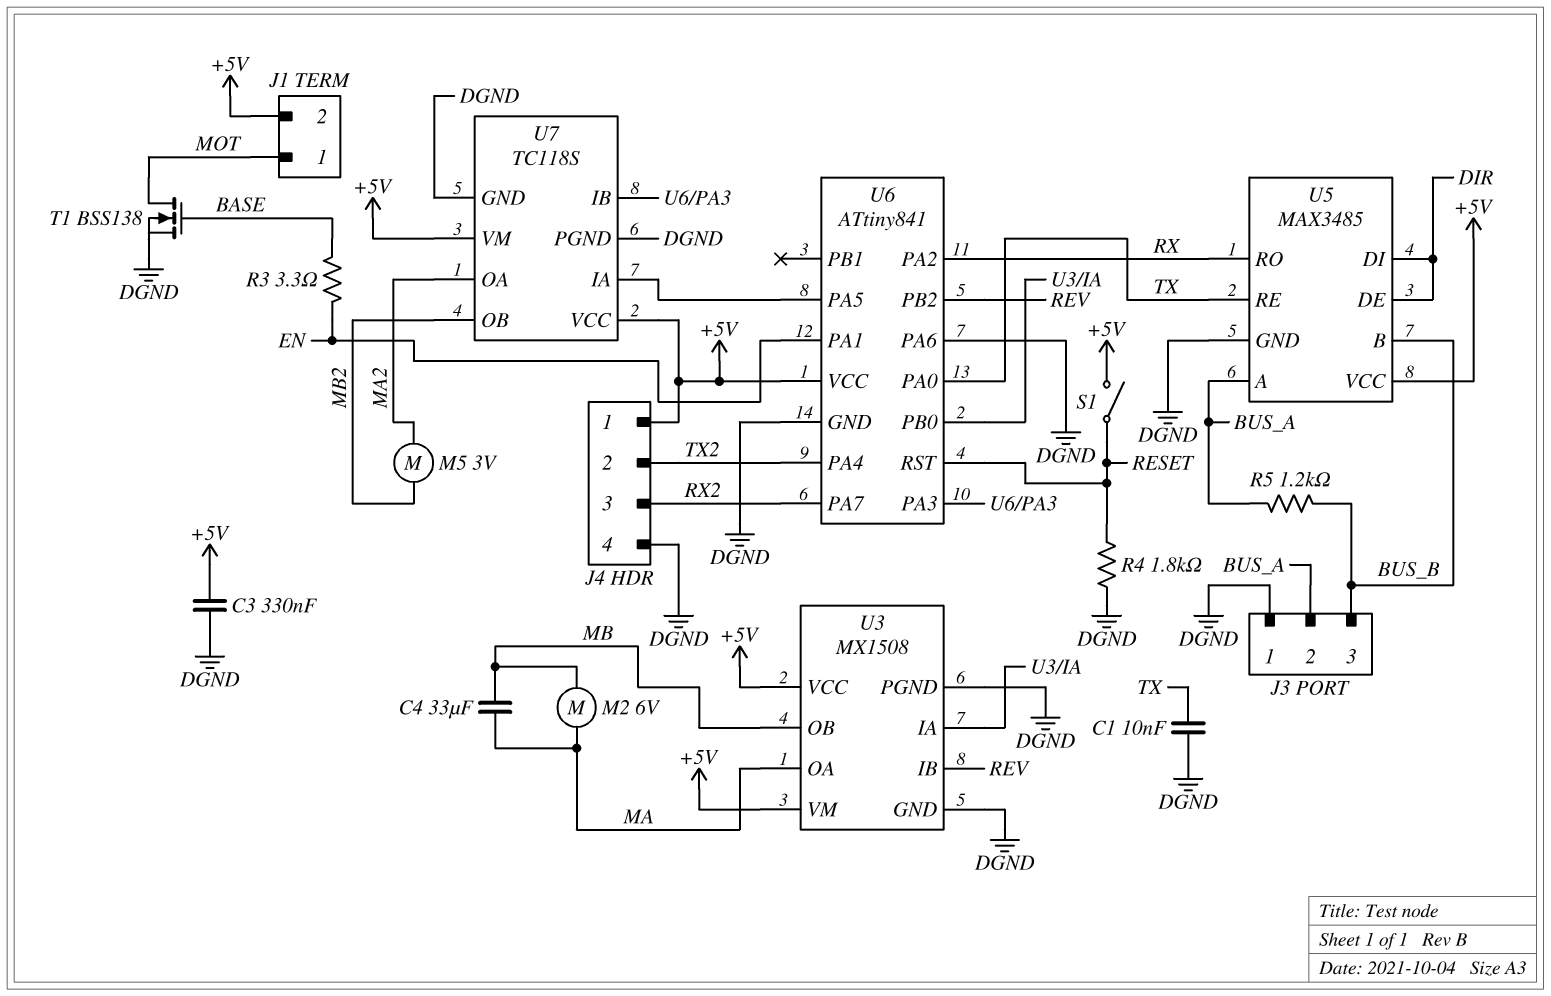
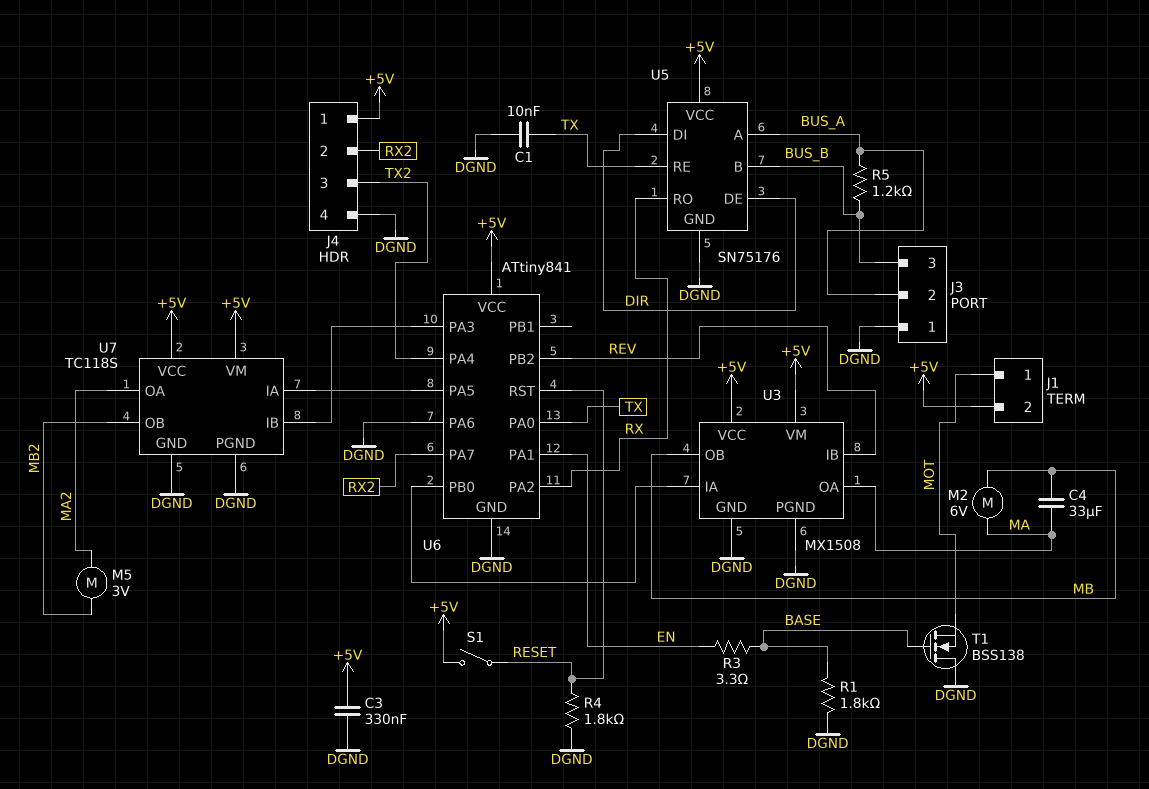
J4 pin 2: TX2 -> RX2
J4 pin 3: RX2 -> TX2
R1: none -> 1.8k (BASE, DGND)
T1: NMOS BSS138 (G BASE, D MOT, S DGND) -> NMOS BSS138 (G BASE, D DGND, S MOT)
U5: MAX3485 -> SN75176

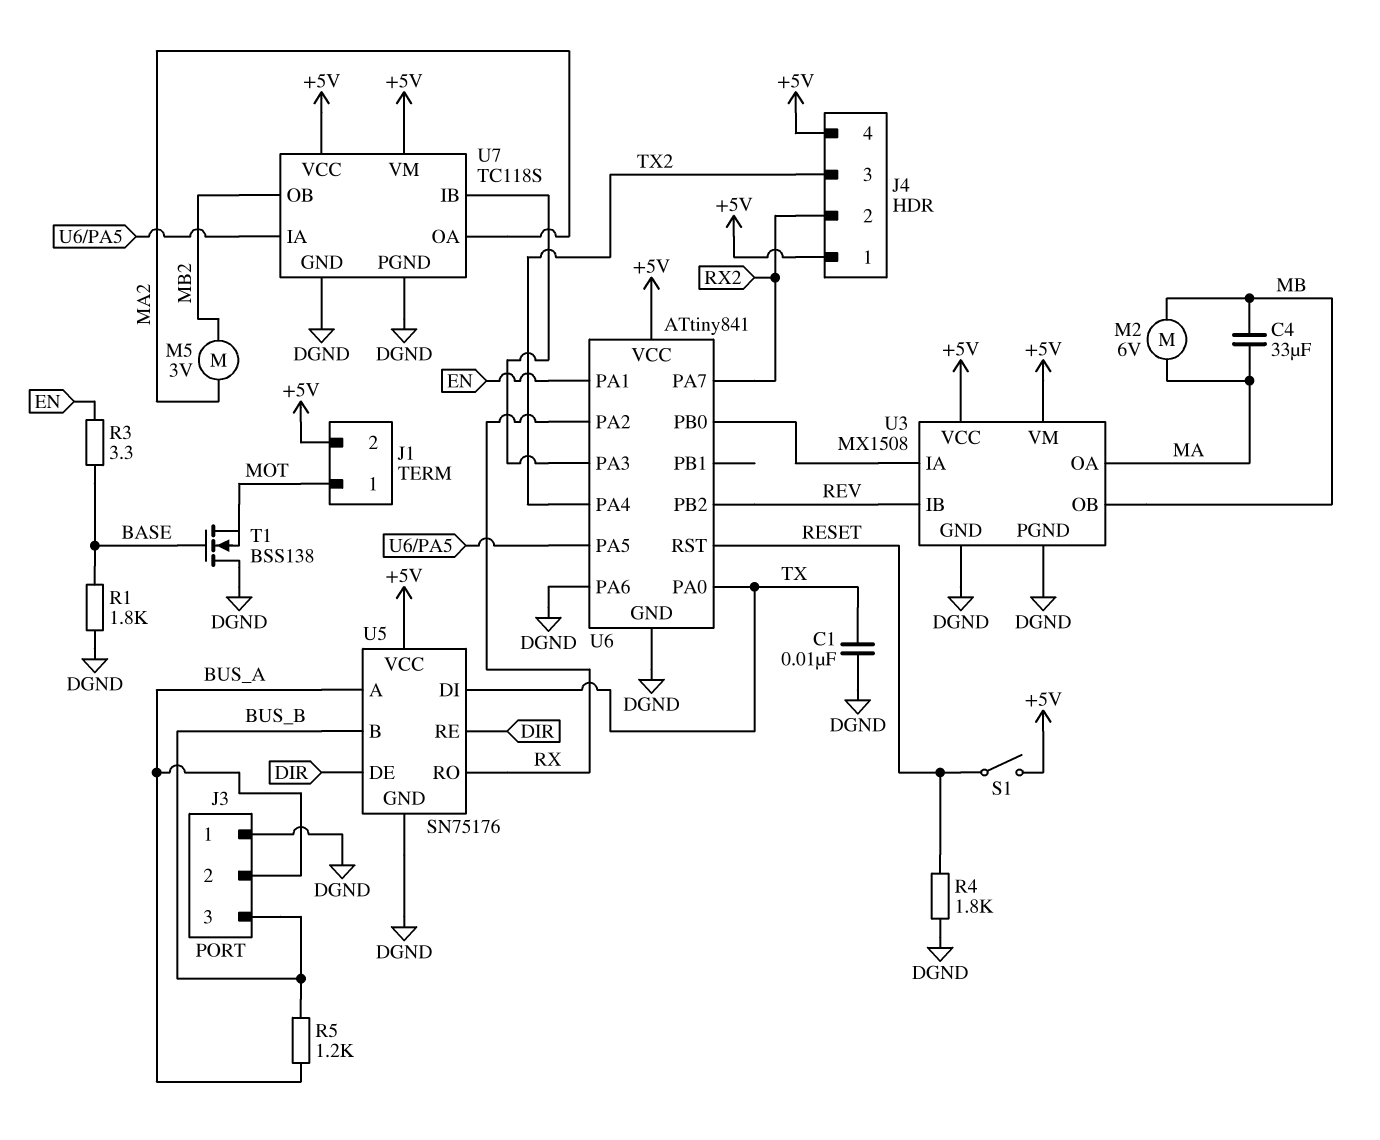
C3: 330nF (+5V, DGND) -> none
J4 pin 4: DGND -> +5V
U5 pin DI: DIR -> TX
U5 pin RE: TX -> DIR

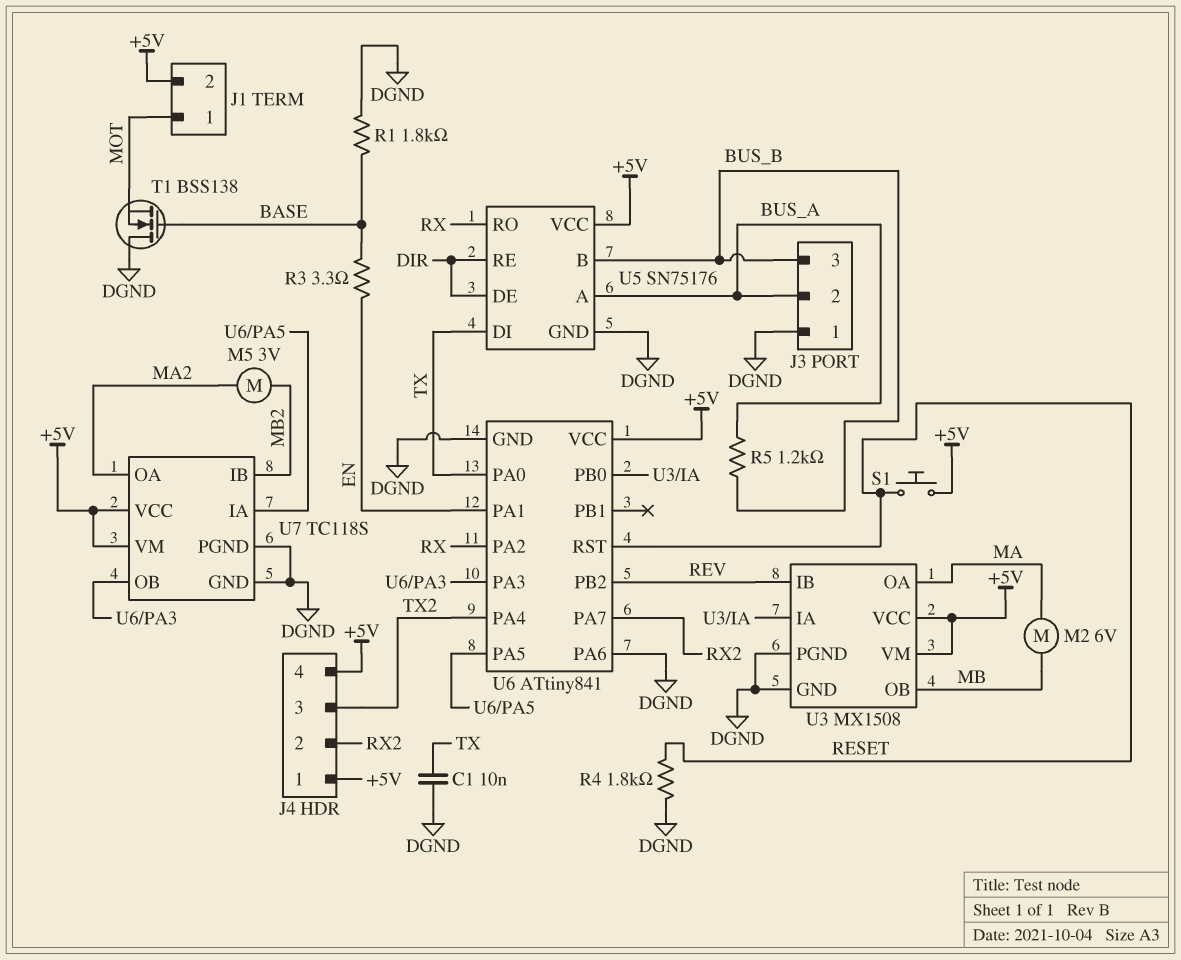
C4: 33uF (MA, MB) -> none
S1: switch (+5V, RESET) -> button (+5V, RESET)
U7 pin IB: U6/PA3 -> MB2
U7 pin OB: MB2 -> U6/PA3

